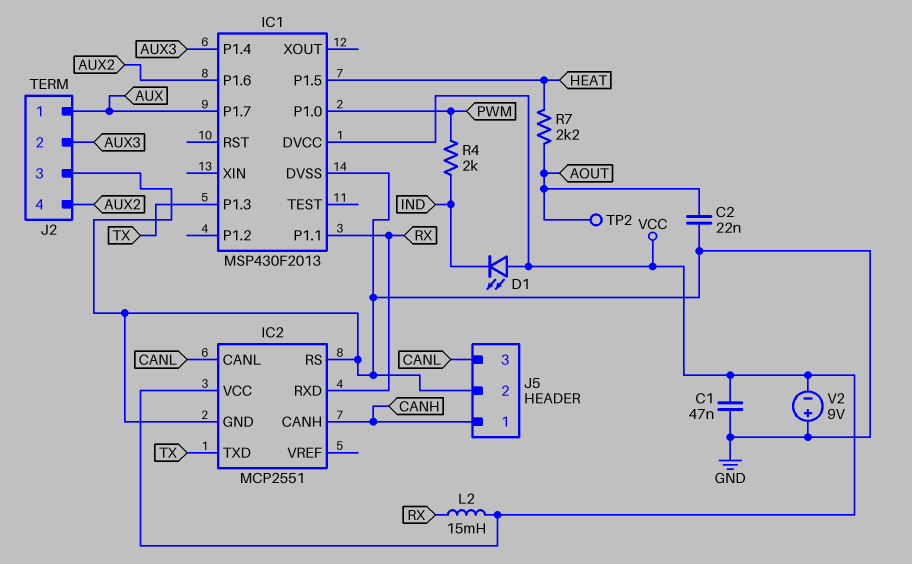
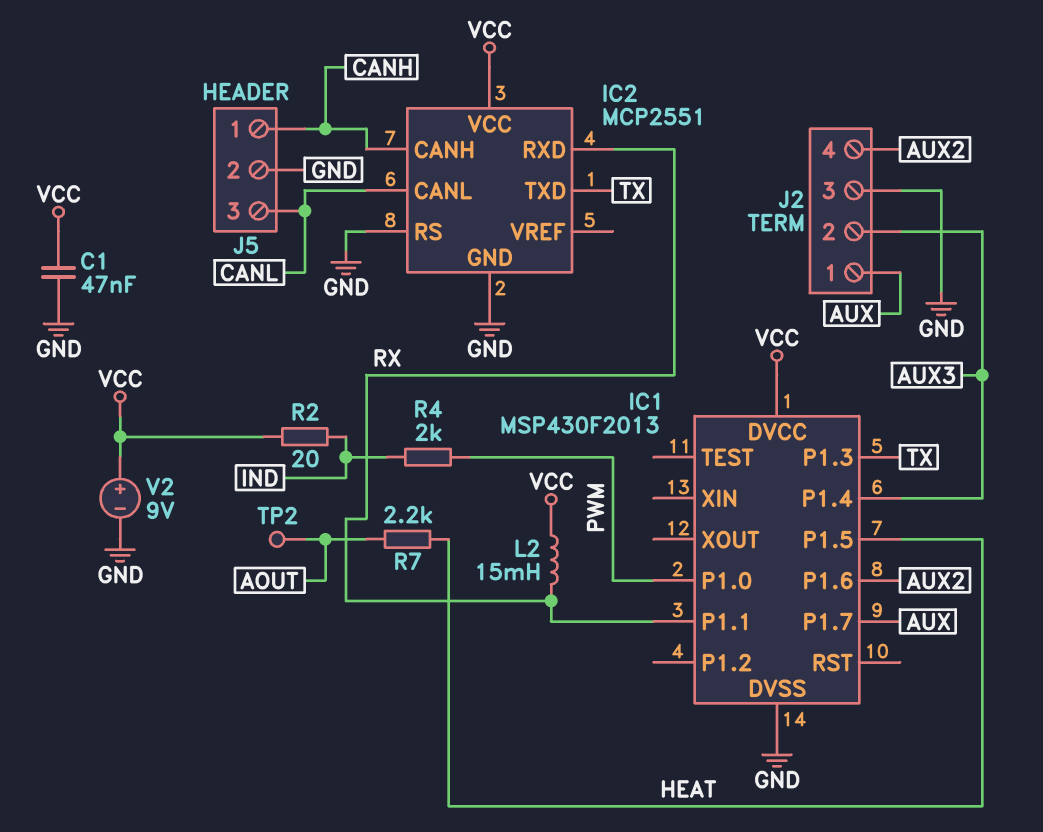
C2: 22nF (AOUT, GND) -> none
D1: LED (A VCC, K IND) -> none
R2: none -> 20 (IND, VCC)
V2: 9V (plus GND, minus VCC) -> 9V (plus VCC, minus GND)

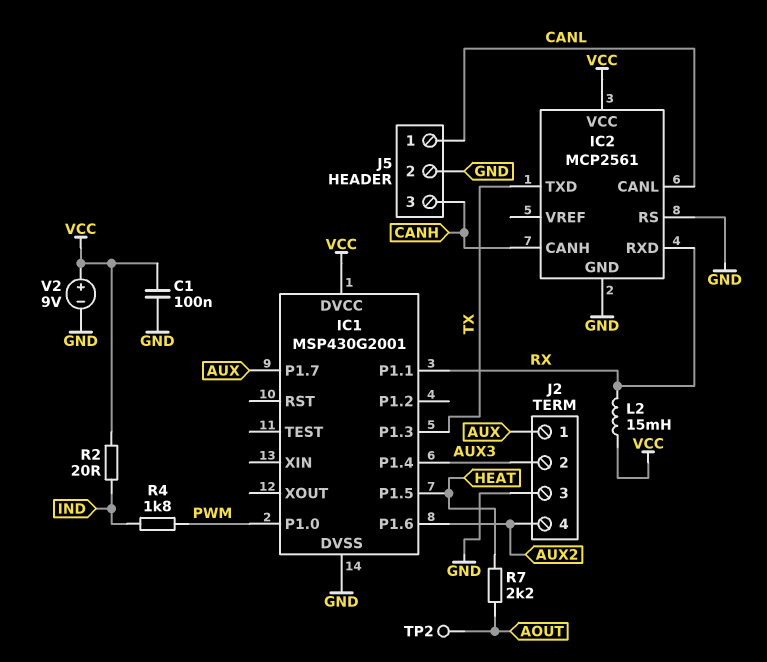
C1: 47nF (GND, VCC) -> 100nF (GND, VCC)
IC1: MSP430F2013 -> MSP430G2001
IC2: MCP2551 -> MCP2561
J5 pin 1: CANH -> CANL
J5 pin 3: CANL -> CANH
R4: 2k (IND, PWM) -> 1.8k (IND, PWM)

